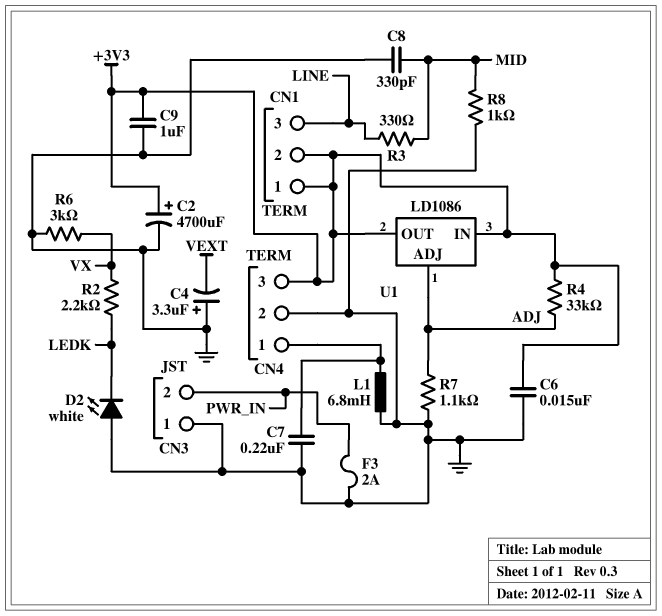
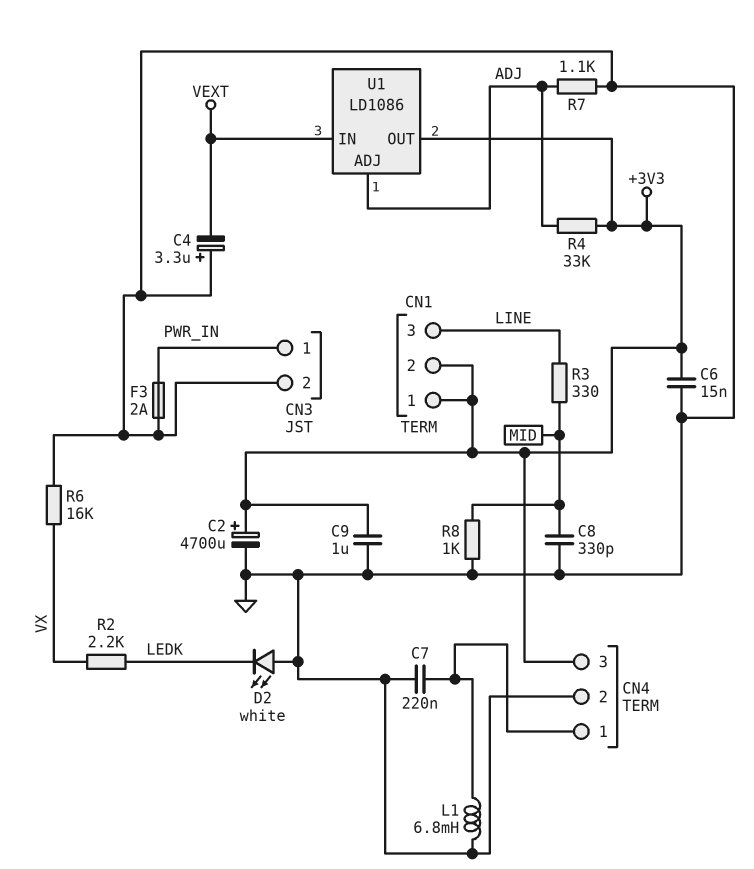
CN3 pin 1: GND -> PWR_IN
CN3 pin 2: PWR_IN -> GND
R6: 3k (GND, VX) -> 16k (GND, VX)
U1 pin IN: +3V3 -> VEXT

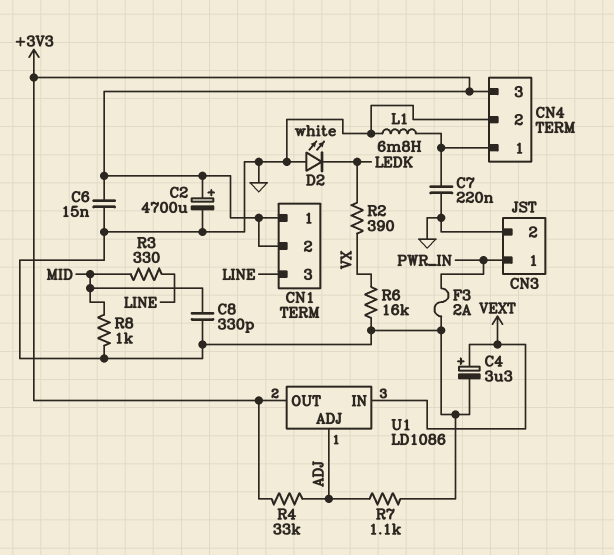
C4: 3.3uF (plus GND, minus VEXT) -> 3.3uF (plus VEXT, minus GND)
C9: 1uF (+3V3, GND) -> none
R2: 2.2k (LEDK, VX) -> 390 (LEDK, VX)

